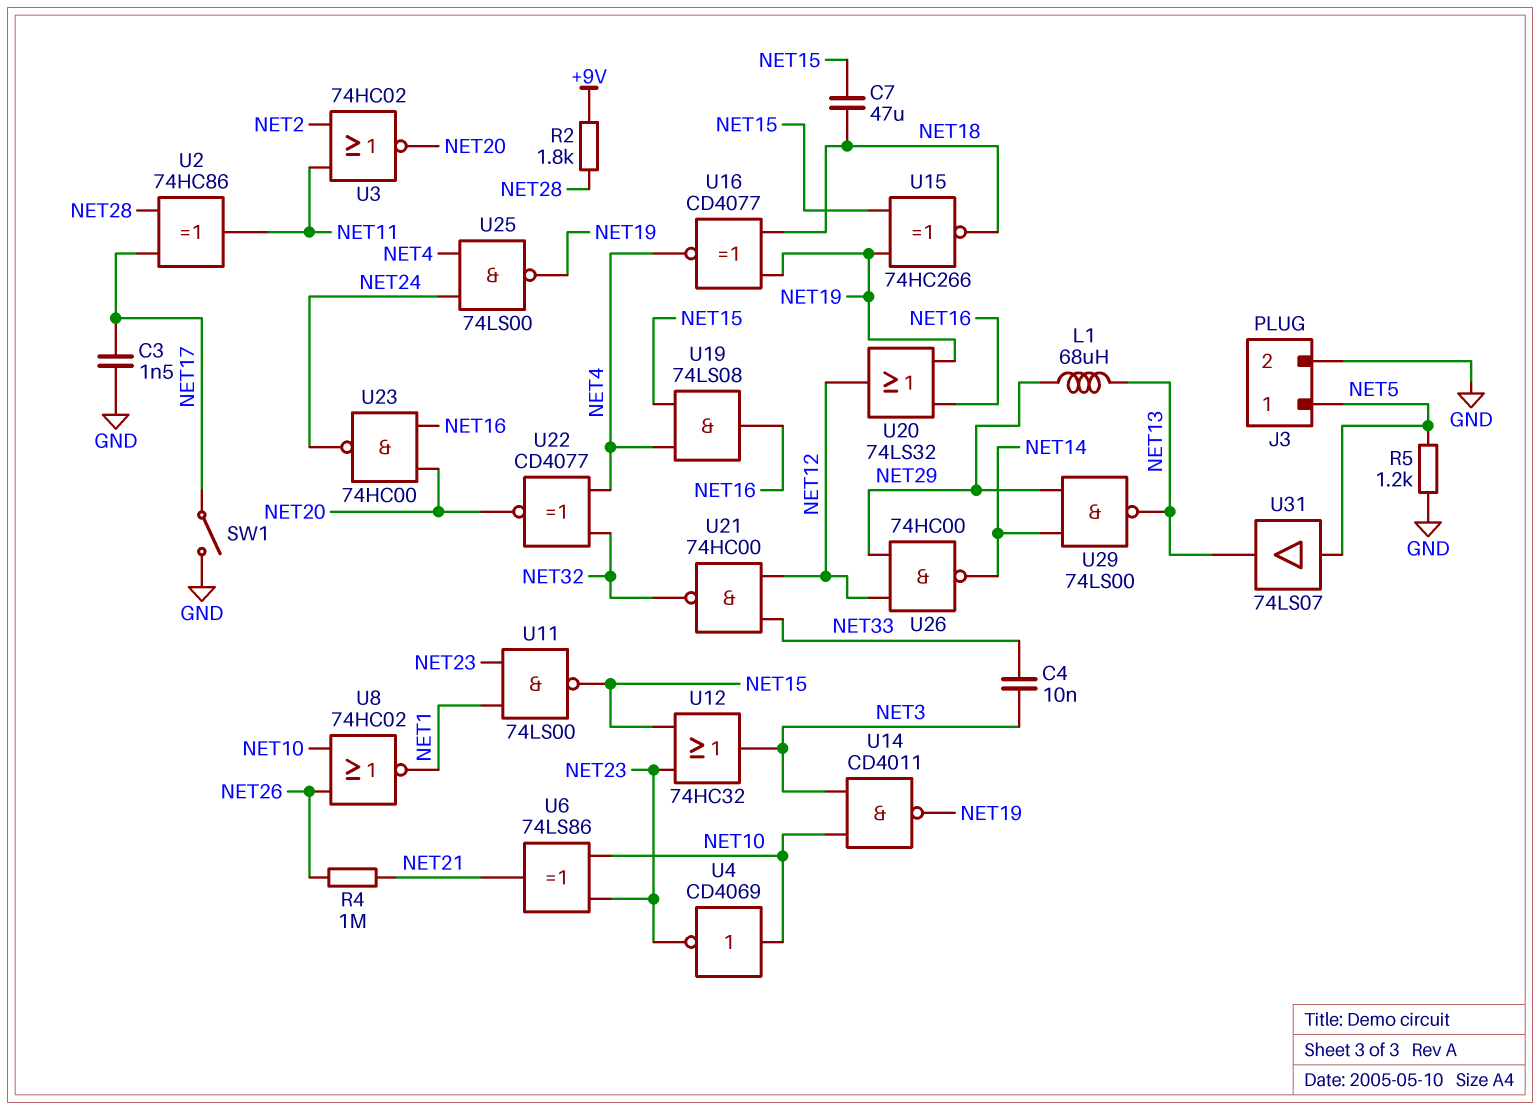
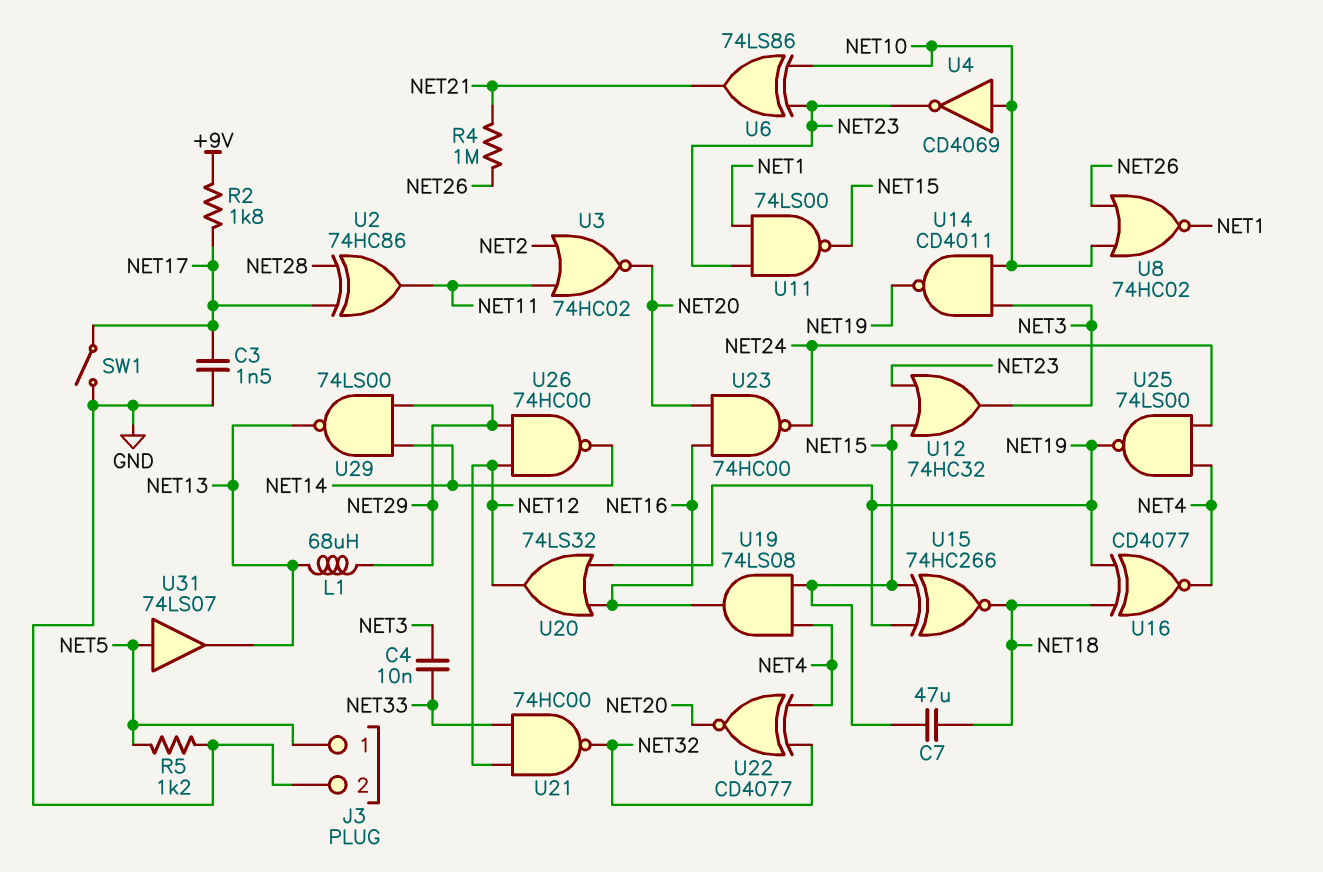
R2: 1.8k (+9V, NET28) -> 1.8k (+9V, NET17)

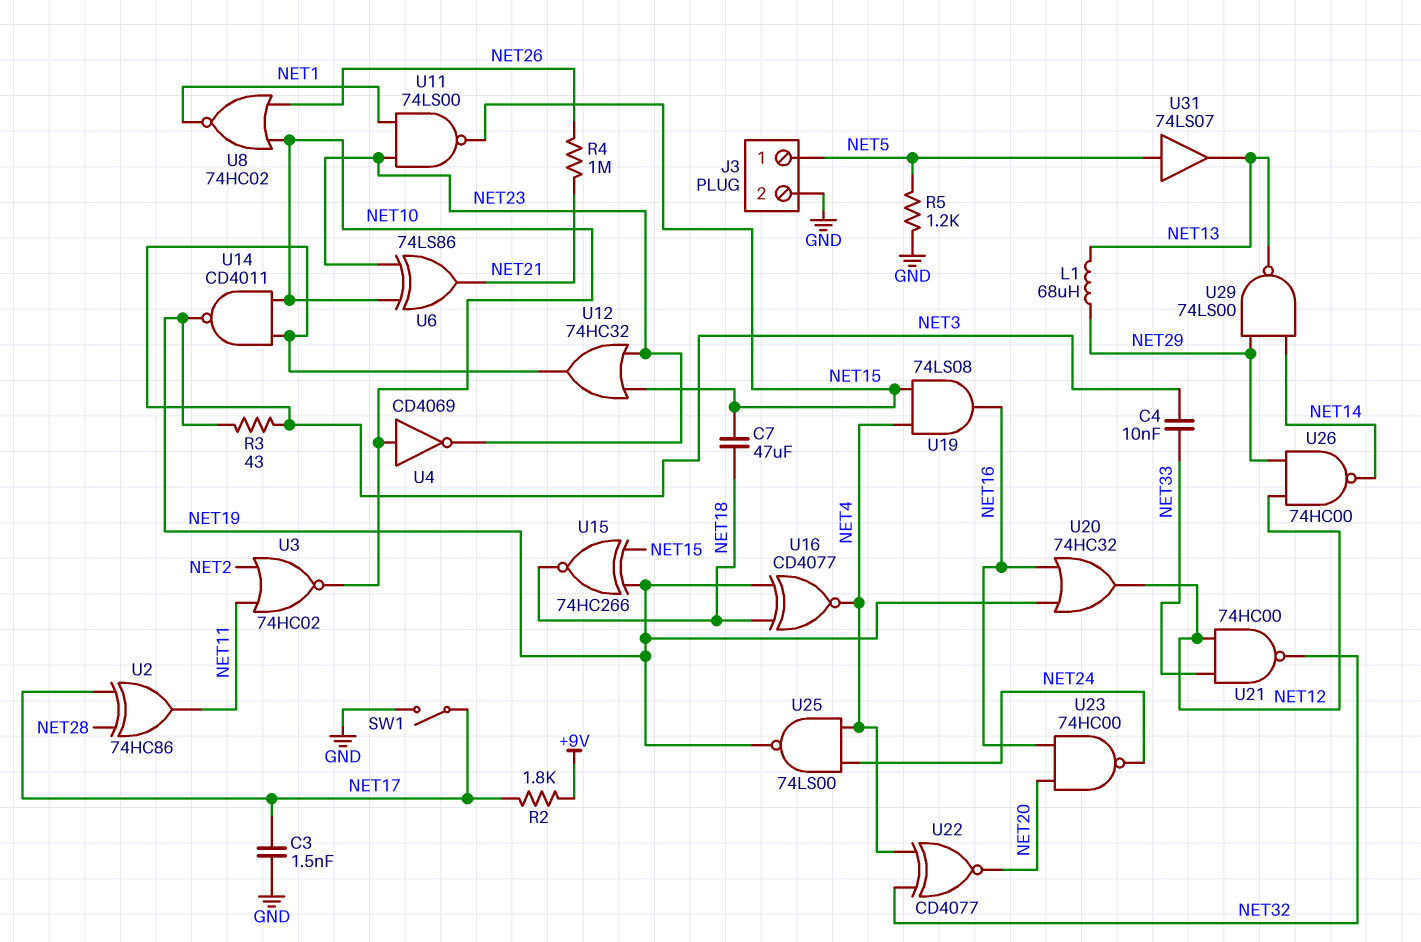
R3: none -> 43 (NET3, NET19)
U3: NOR 74HC02 (in NET2, in NET11, out NET20) -> NOR 74HC02 (in NET2, in NET11, out NET10)
U20: OR 74LS32 (in NET16, in NET19, out NET12) -> OR 74HC32 (in NET16, in NET19, out NET12)

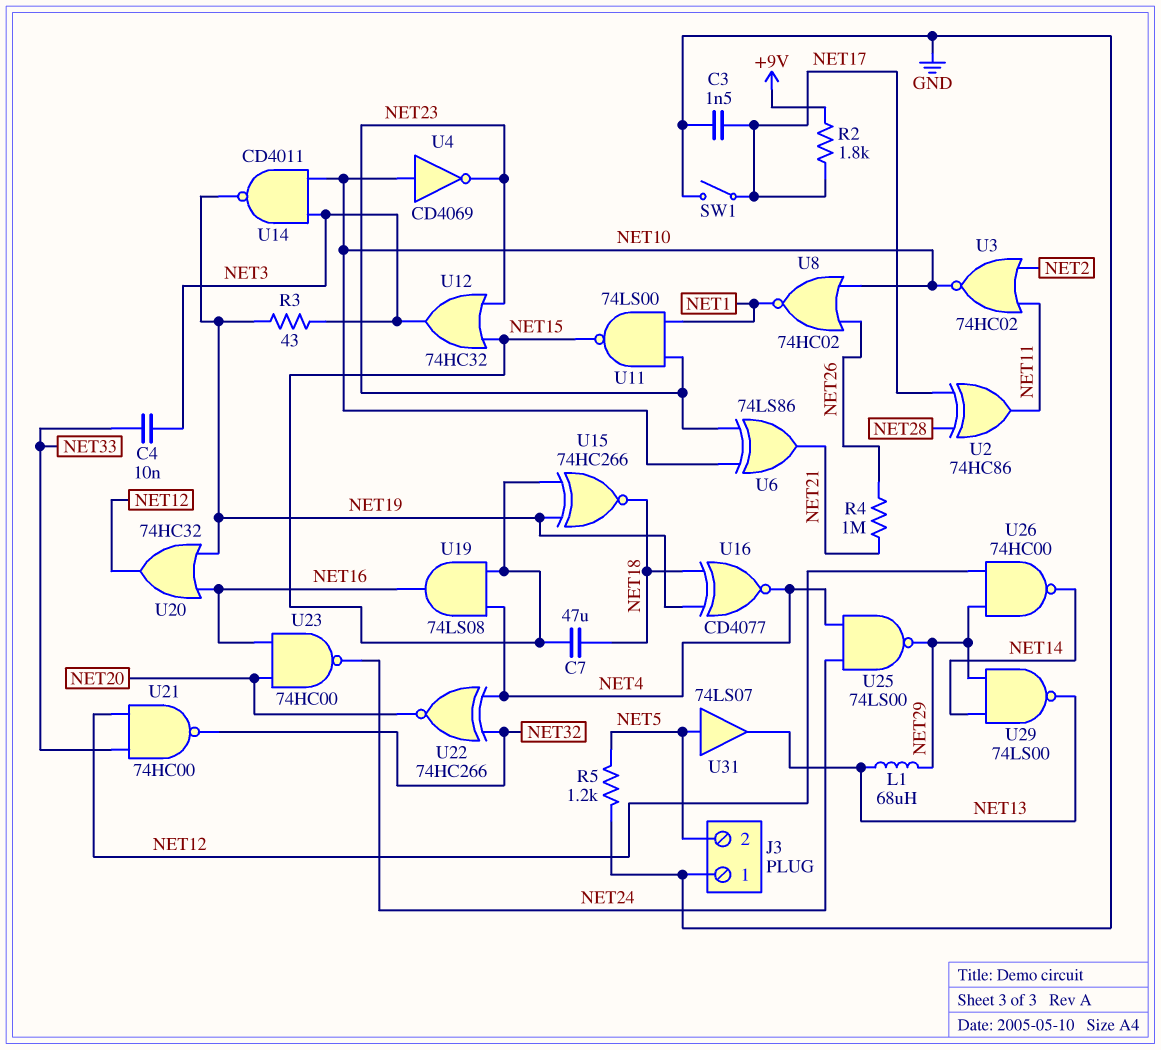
J3 pin 1: NET5 -> GND
J3 pin 2: GND -> NET5
U22: XNOR CD4077 (in NET4, in NET32, out NET20) -> XNOR 74HC266 (in NET4, in NET32, out NET20)
U25: NAND 74LS00 (in NET4, in NET24, out NET19) -> NAND 74LS00 (in NET4, in NET24, out NET29)

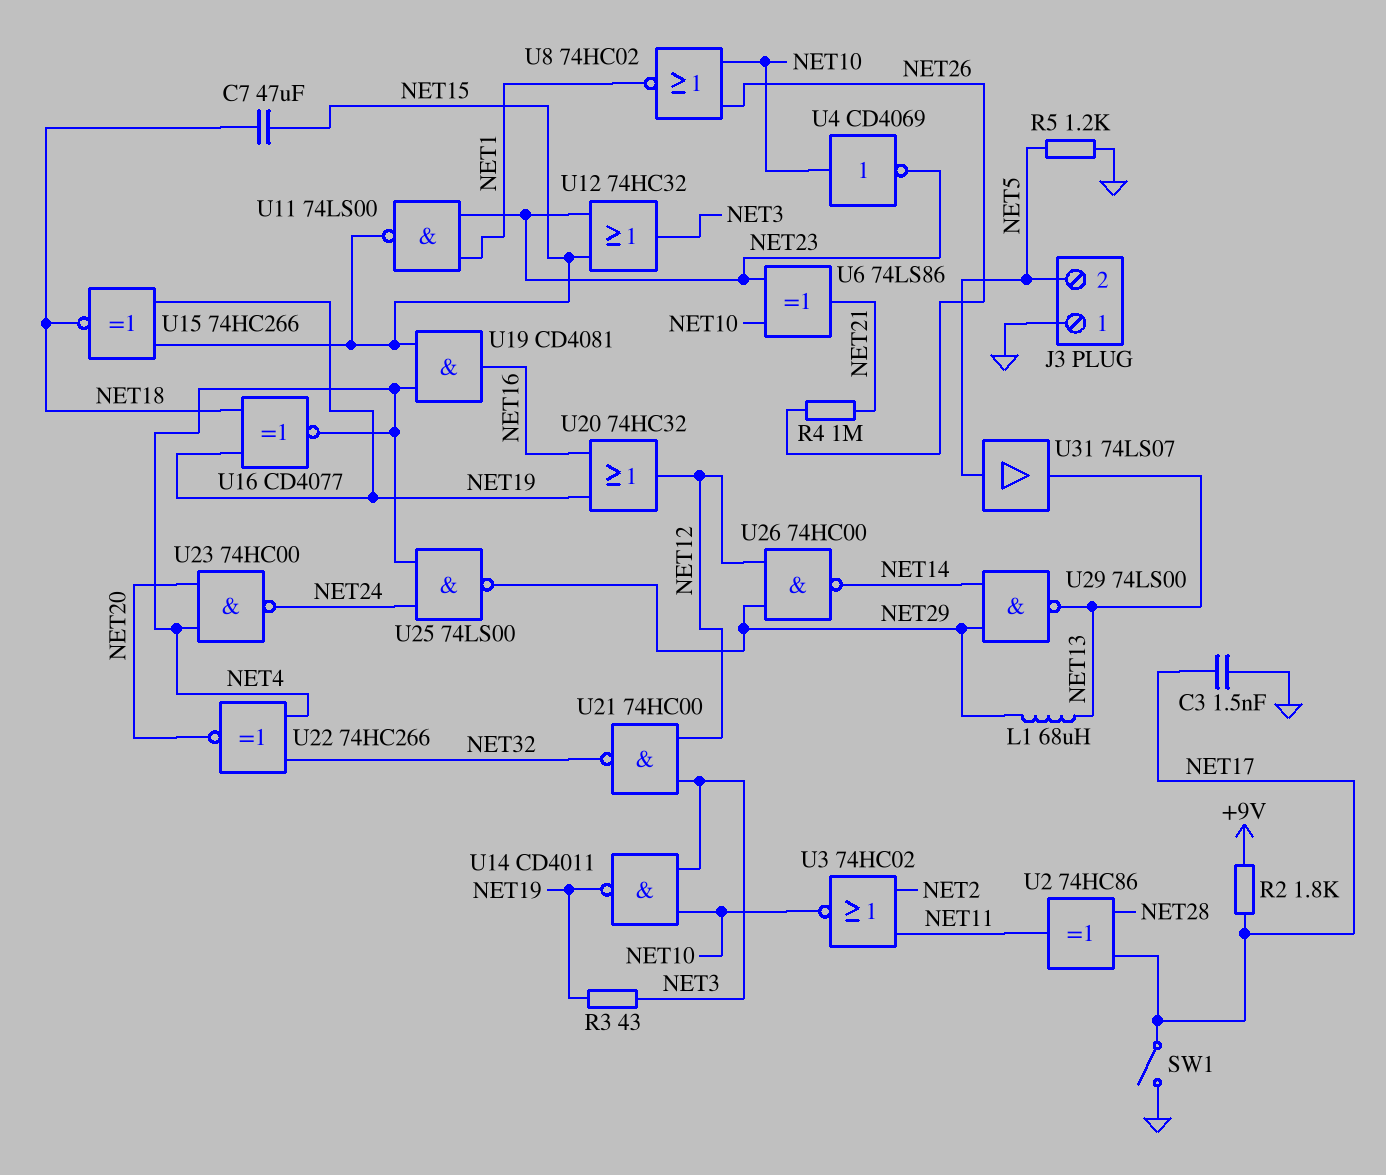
C4: 10nF (NET3, NET33) -> none
U19: AND 74LS08 (in NET4, in NET15, out NET16) -> AND CD4081 (in NET4, in NET15, out NET16)
U21: NAND 74HC00 (in NET12, in NET33, out NET32) -> NAND 74HC00 (in NET3, in NET12, out NET32)
U23: NAND 74HC00 (in NET16, in NET20, out NET24) -> NAND 74HC00 (in NET4, in NET20, out NET24)

